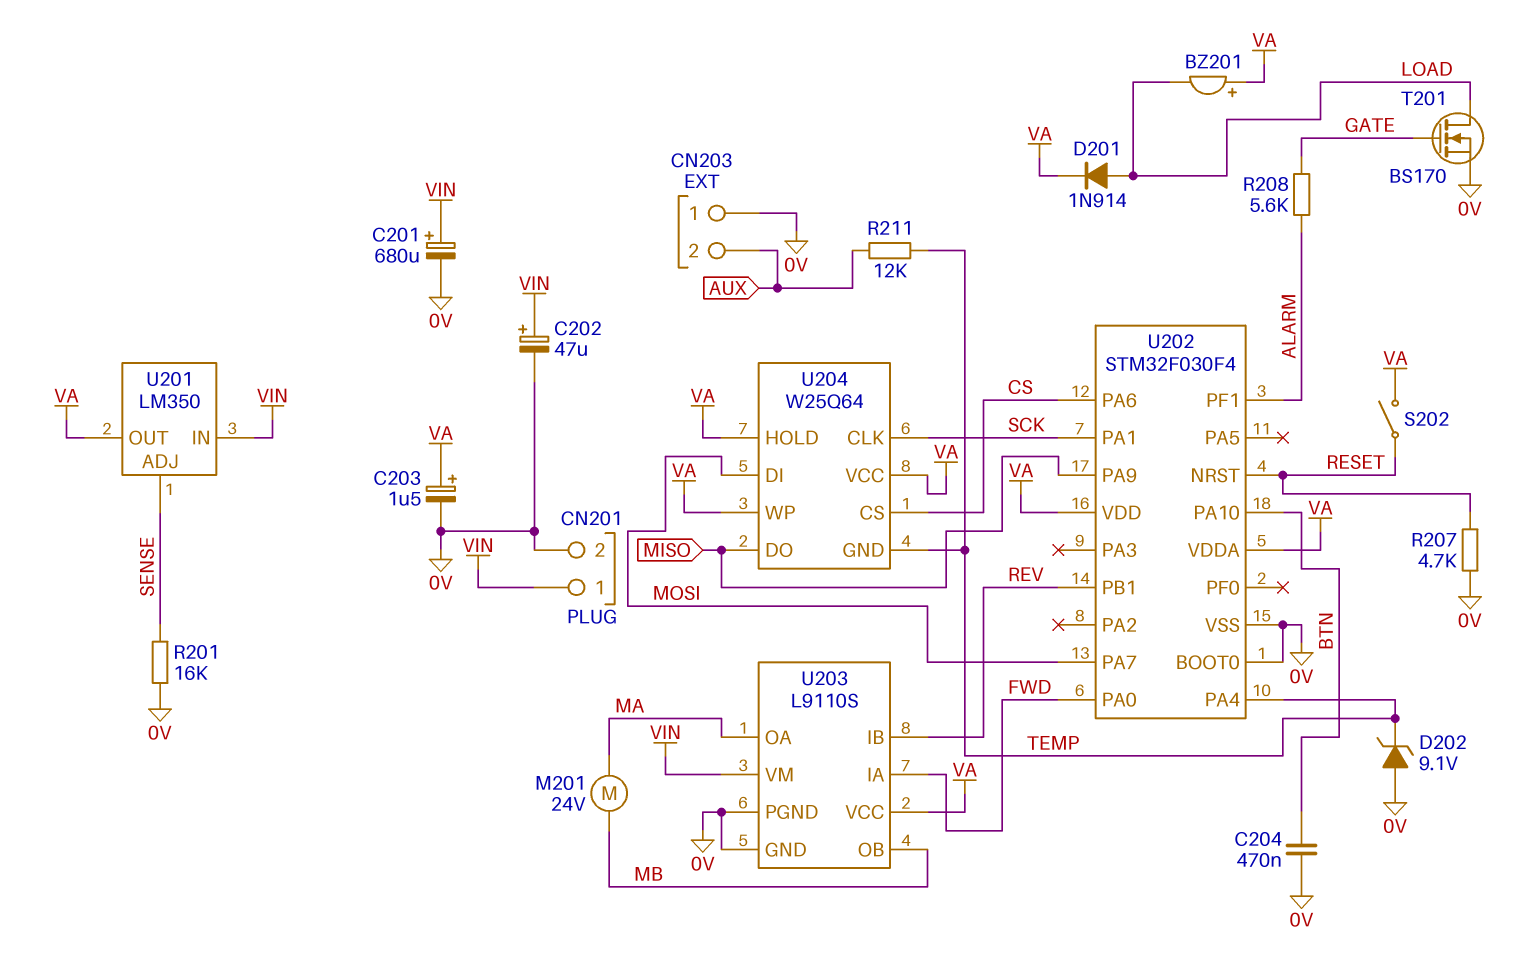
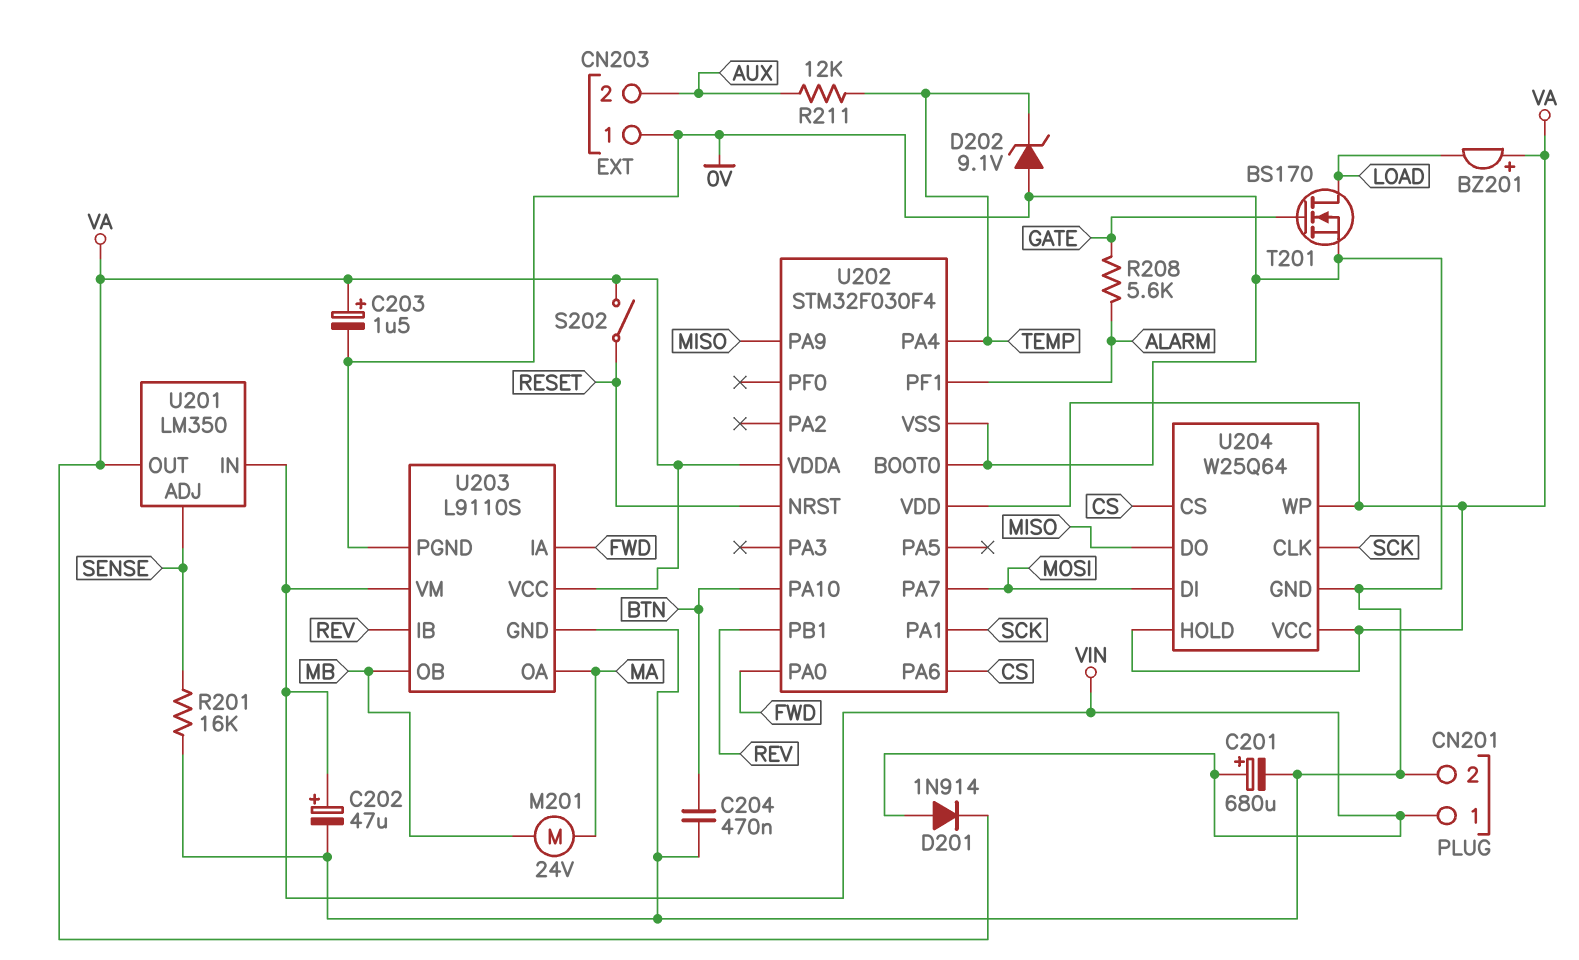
D201: diode 1N914 (A LOAD, K VA) -> diode 1N914 (A VIN, K VA)
R207: 4.7k (0V, RESET) -> none
U204 pin GND: TEMP -> 0V

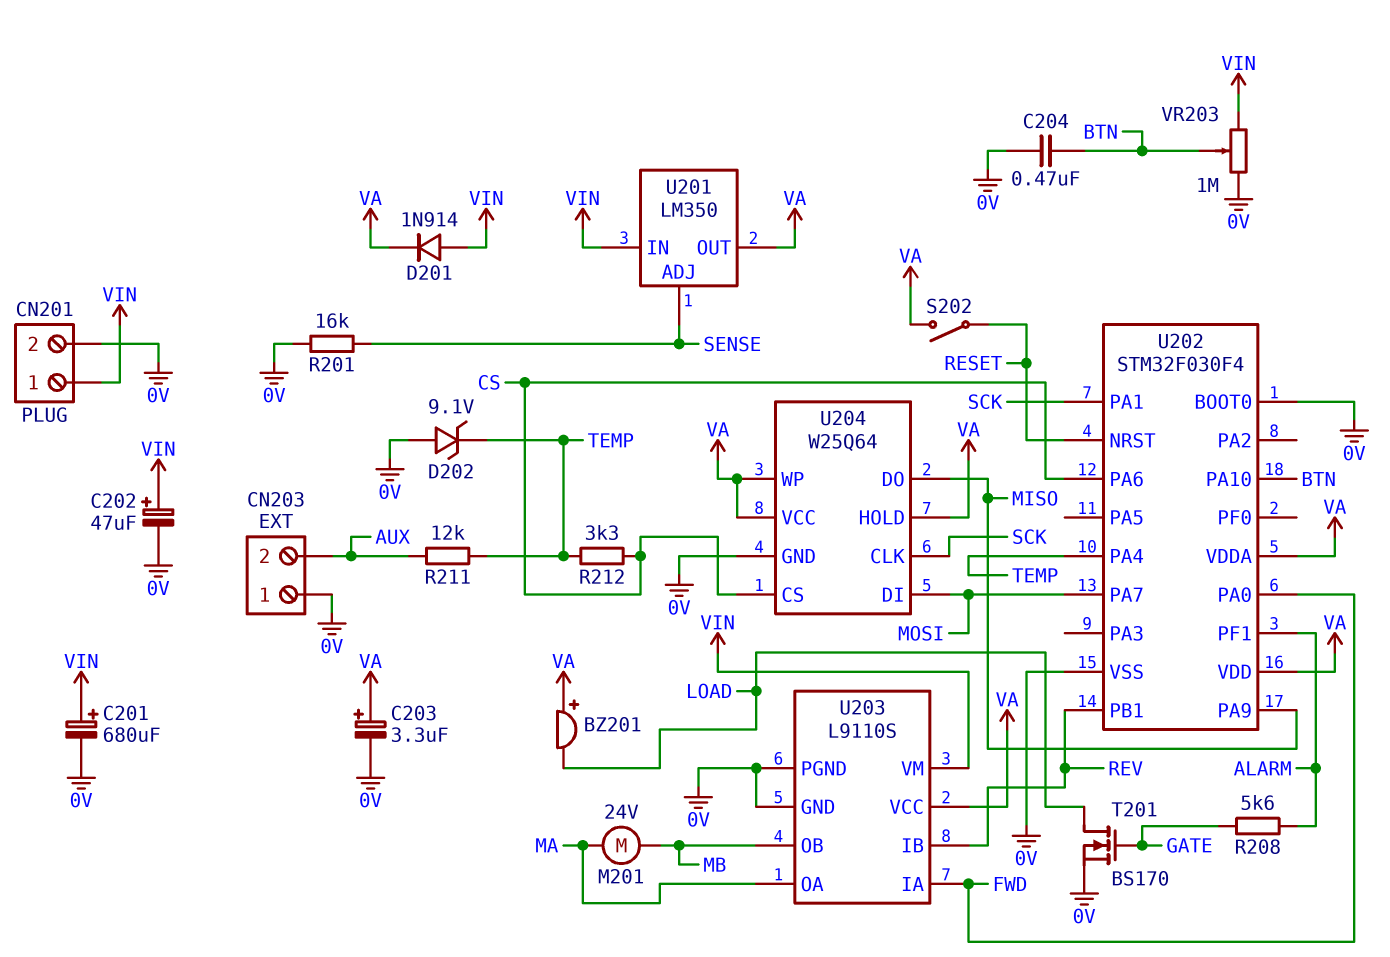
C203: 1.5uF (plus VA, minus 0V) -> 3.3uF (plus VA, minus 0V)
R212: none -> 3.3k (CS, TEMP)
VR203: none -> 1M (0V, VIN, wiper BTN)

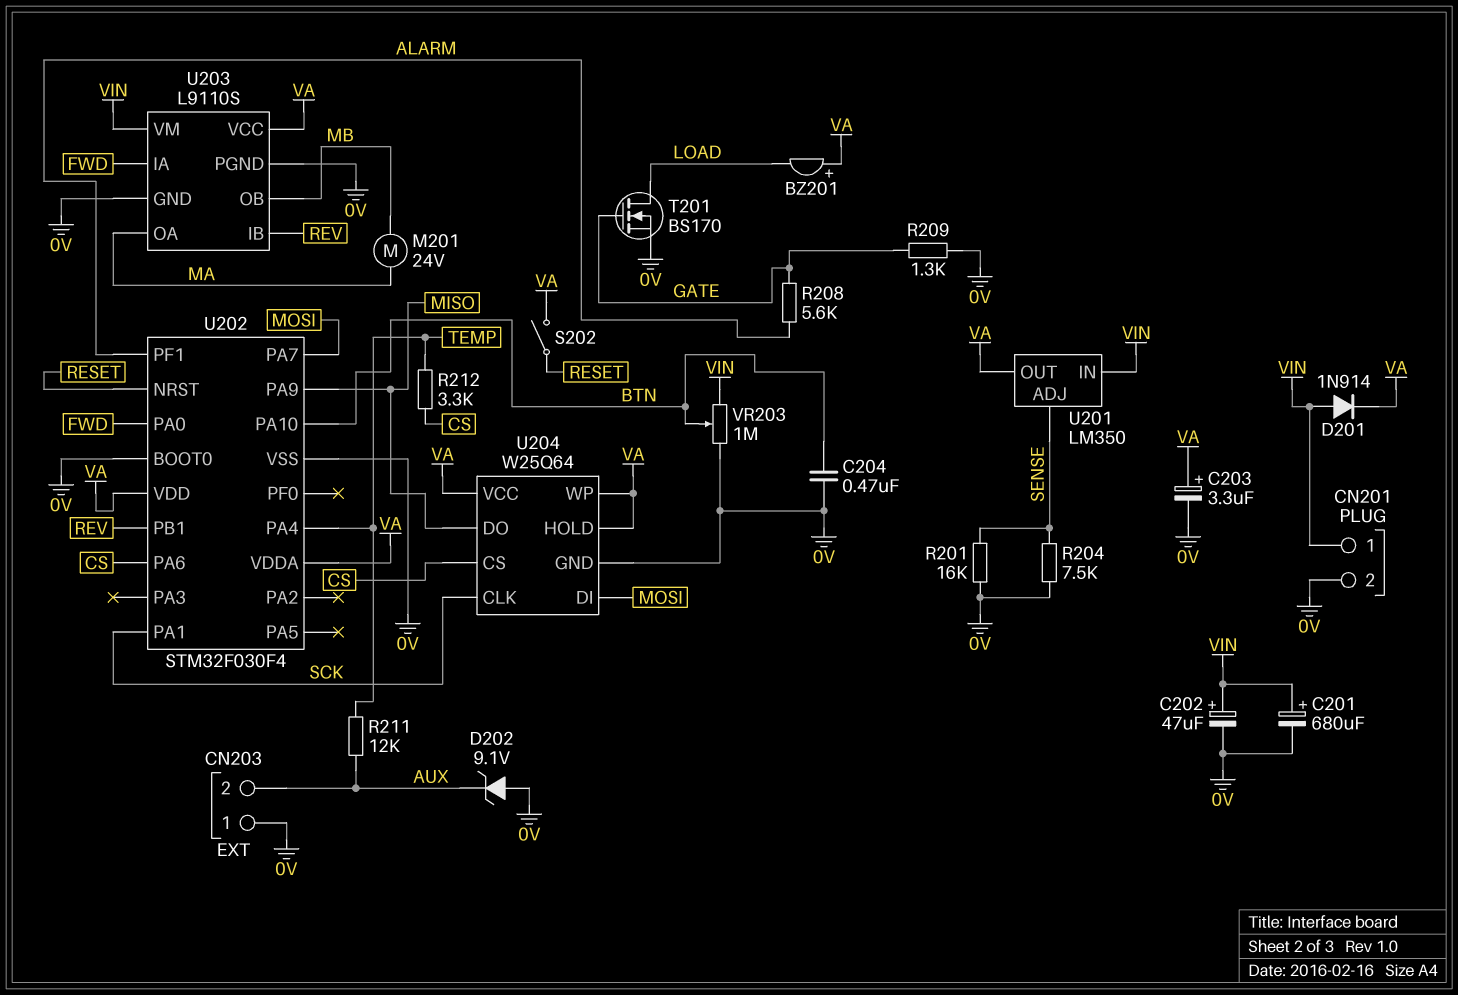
D202: zener 9.1V (A 0V, K TEMP) -> zener 9.1V (A 0V, K AUX)
R204: none -> 7.5k (0V, SENSE)
R209: none -> 1.3k (0V, GATE)

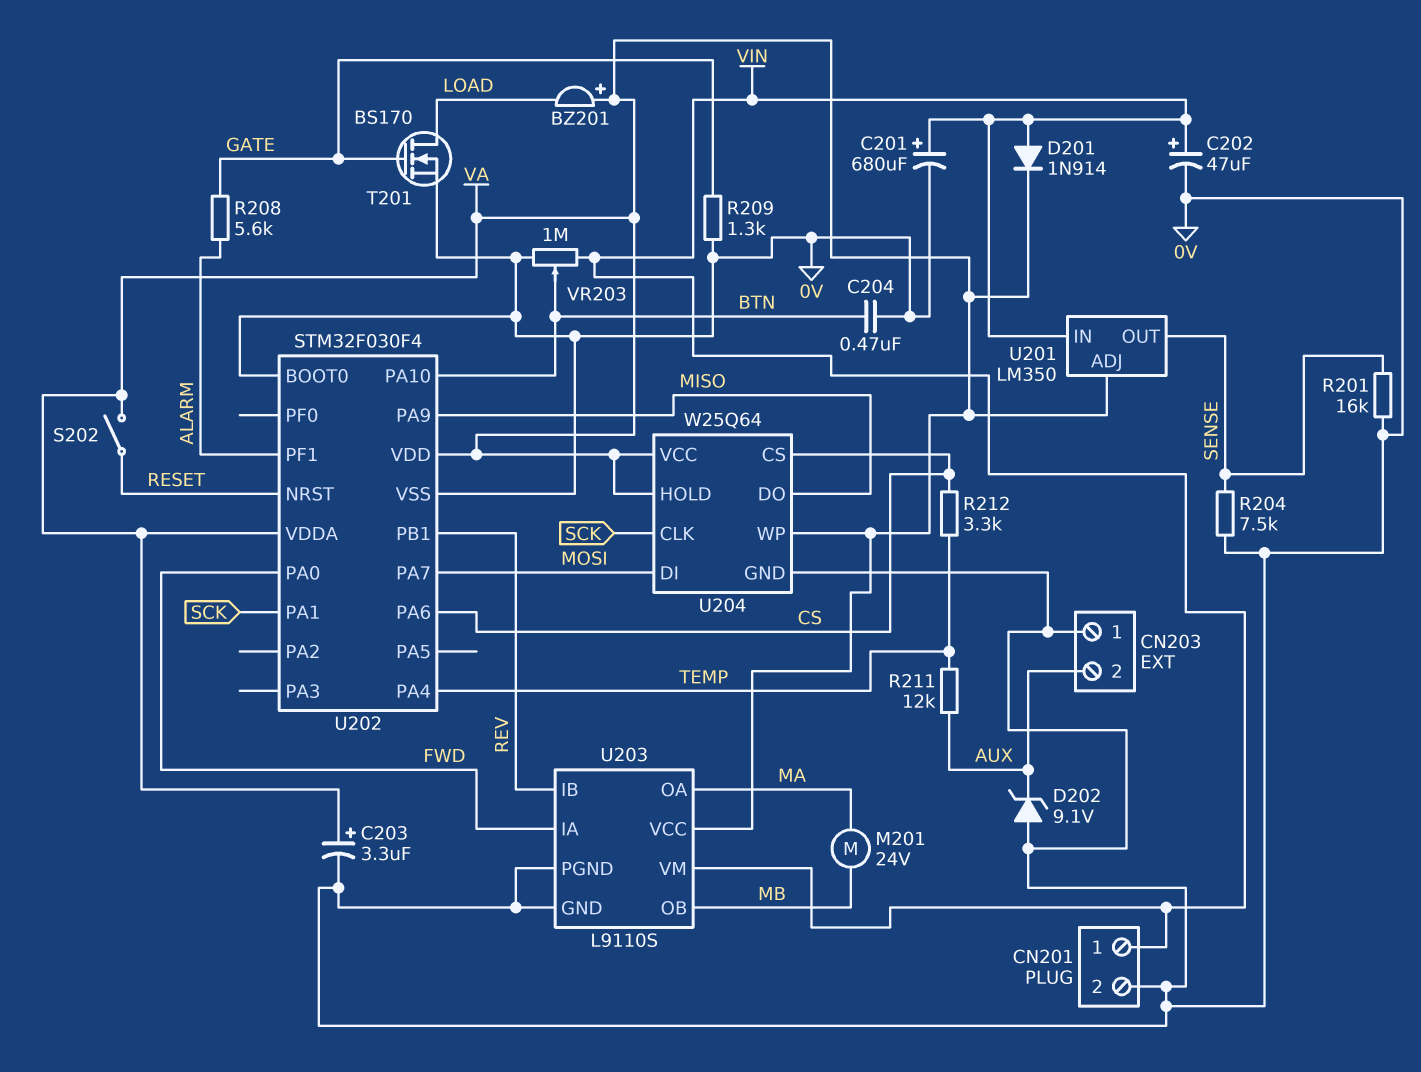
U201 pin ADJ: SENSE -> VA
U201 pin OUT: VA -> SENSE

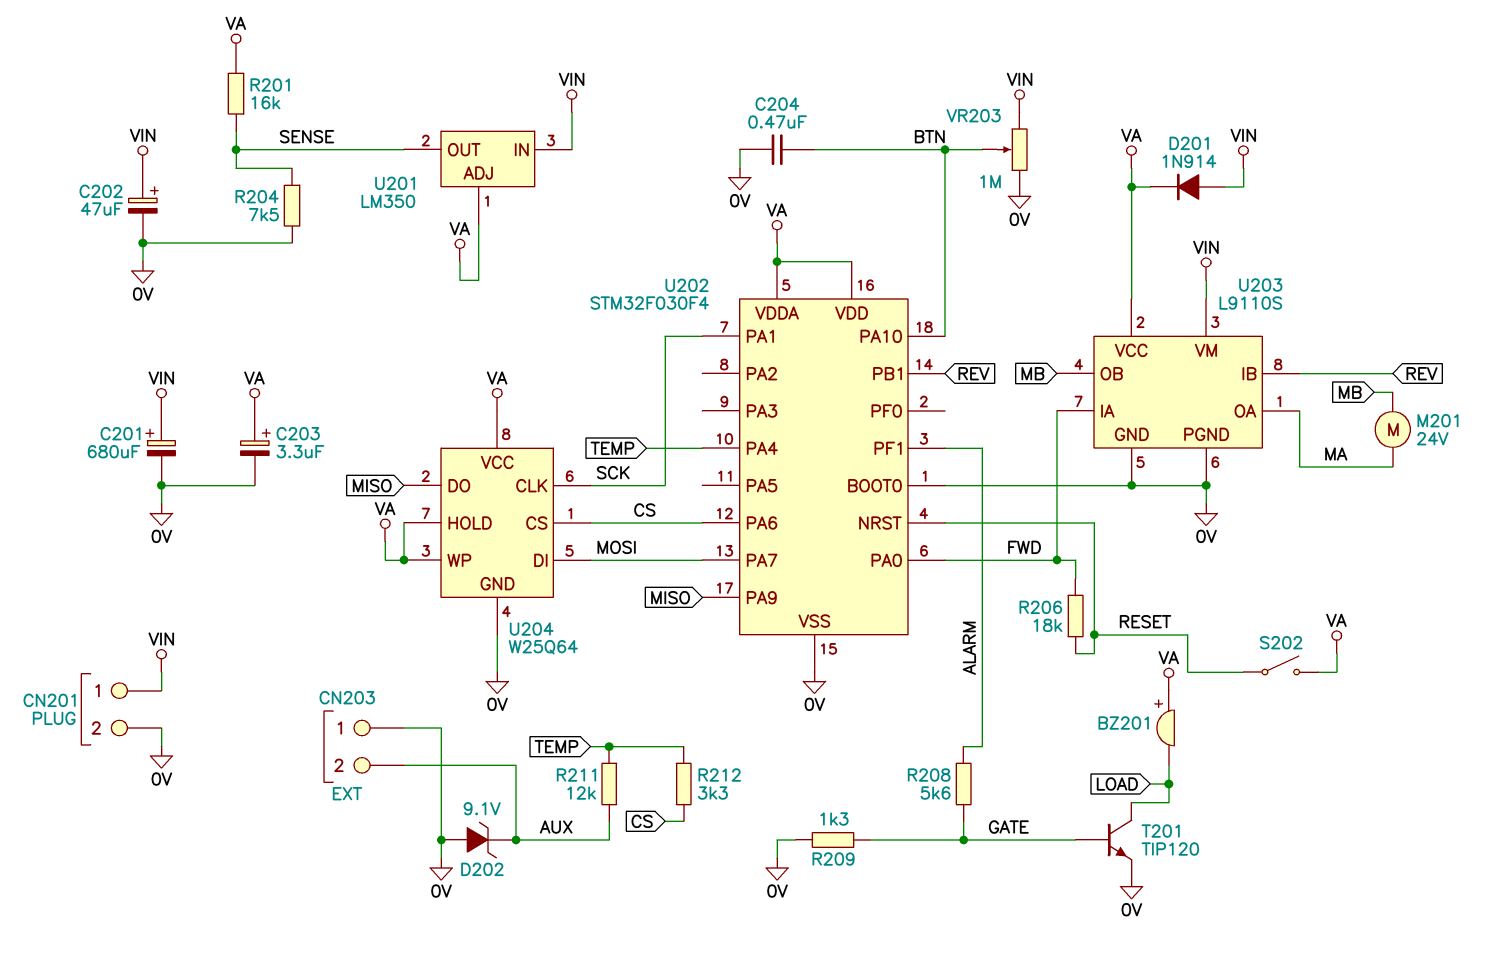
R201: 16k (0V, SENSE) -> 16k (SENSE, VA)
R206: none -> 18k (FWD, RESET)
T201: NMOS BS170 (G GATE, D LOAD, S 0V) -> NPN TIP120 (B GATE, C LOAD, E 0V)

